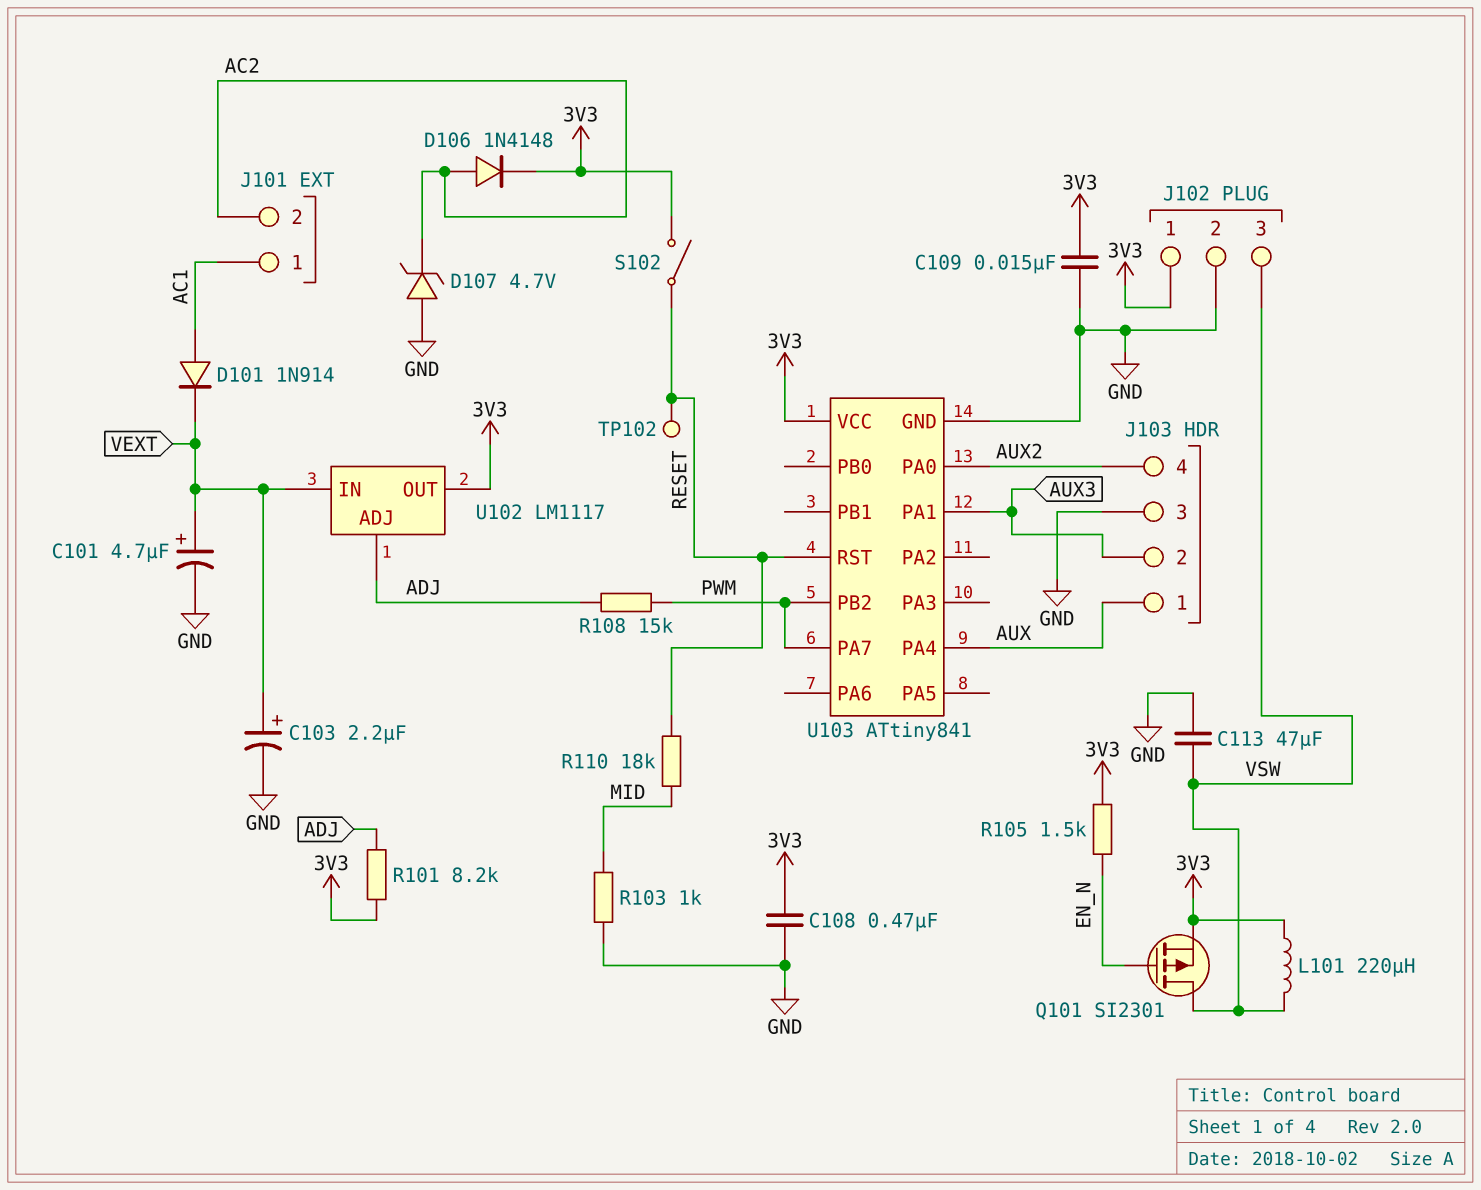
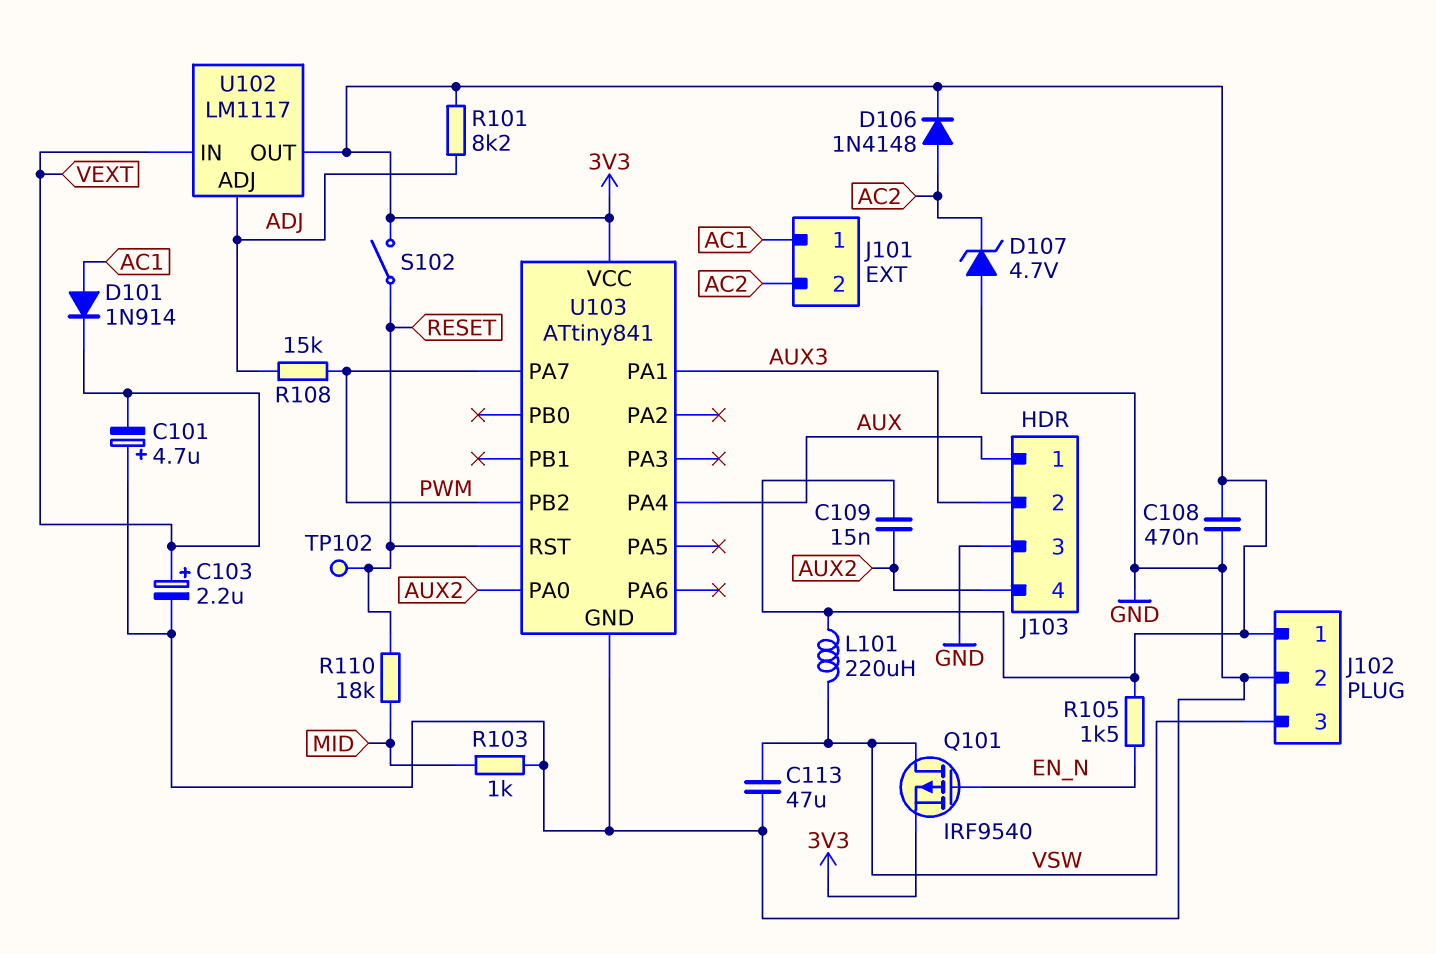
C101: 4.7uF (plus VEXT, minus GND) -> 4.7uF (plus GND, minus VEXT)
C109: 15nF (3V3, GND) -> 15nF (3V3, AUX2)
Q101: PMOS SI2301 (G EN_N, D VSW, S 3V3) -> PMOS IRF9540 (G EN_N, D VSW, S 3V3)

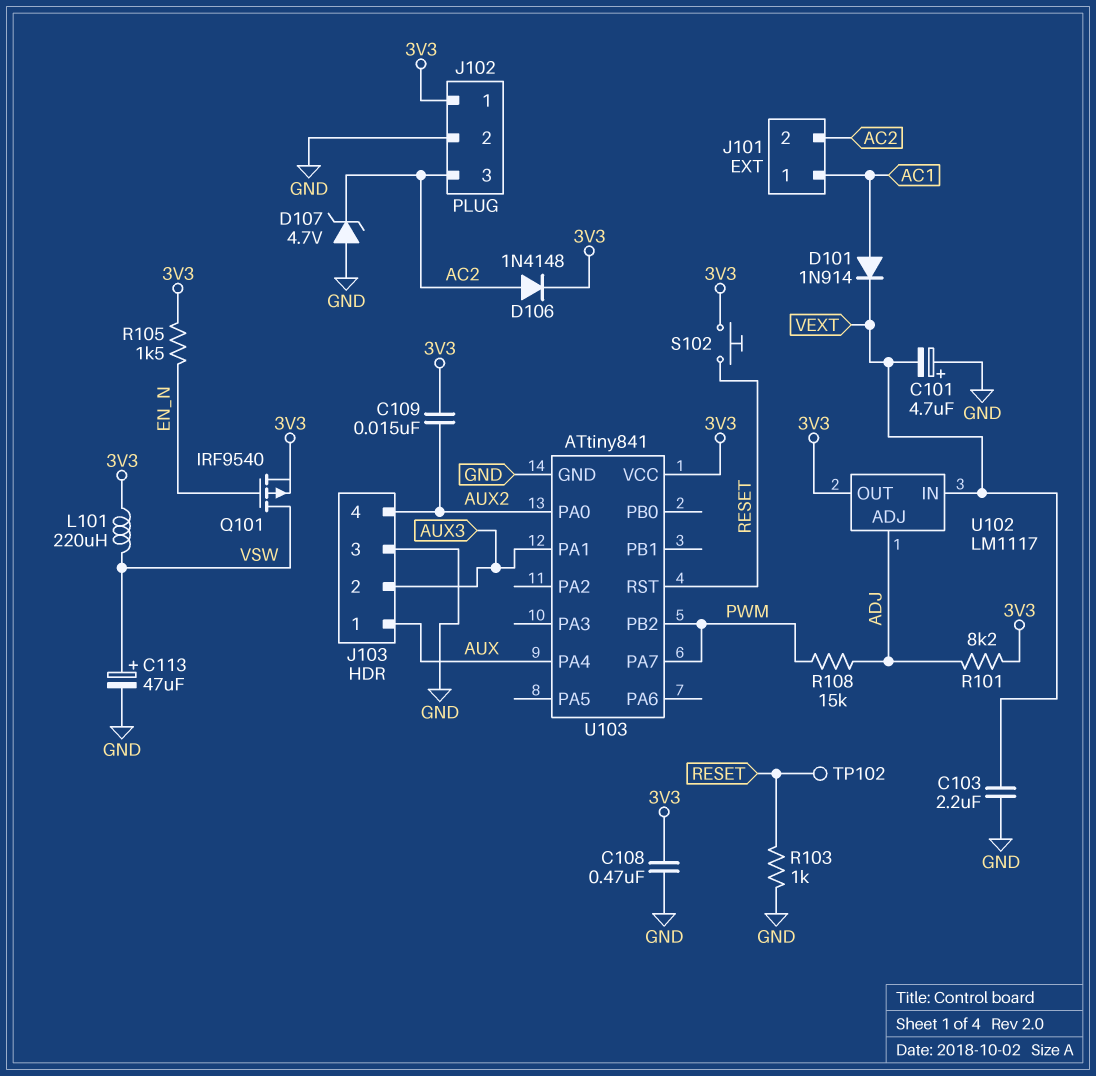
C103: 2.2uF (plus VEXT, minus GND) -> 2.2uF (GND, VEXT)
C113: 47uF (GND, VSW) -> 47uF (plus VSW, minus GND)
J102 pin 3: VSW -> AC2
R103: 1k (GND, MID) -> 1k (GND, RESET)
R110: 18k (MID, RESET) -> none
S102: switch (3V3, RESET) -> button (3V3, RESET)

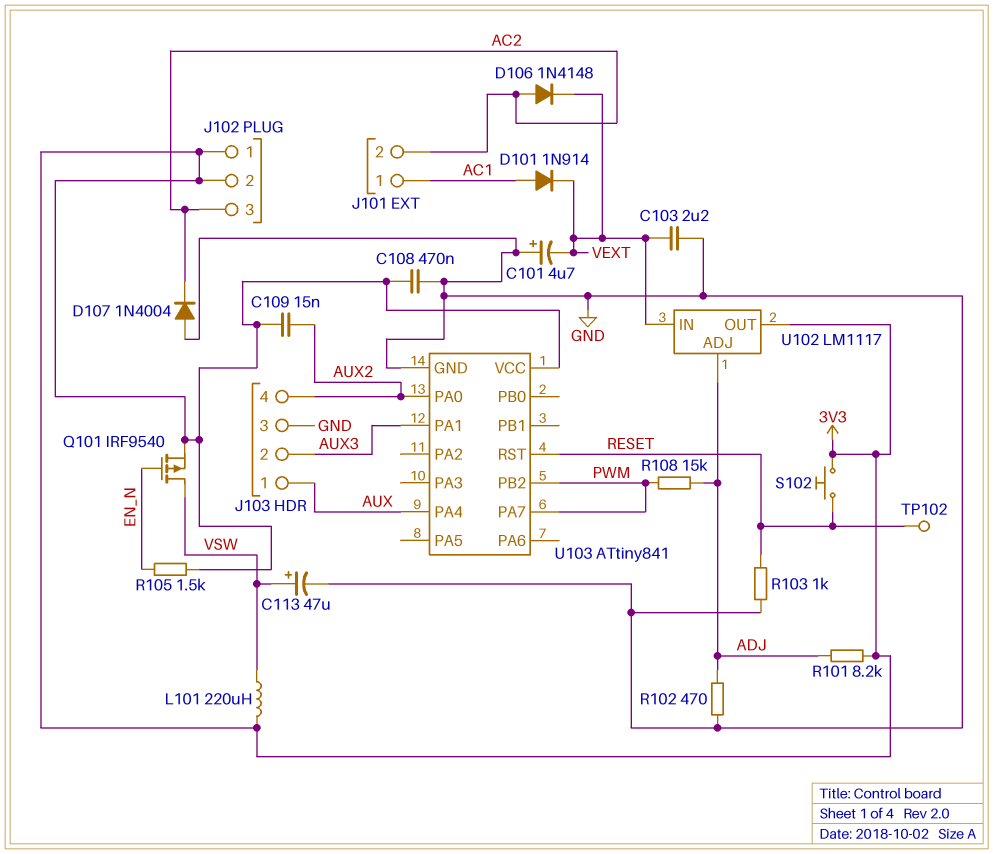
D106: diode 1N4148 (A AC2, K 3V3) -> diode 1N4148 (A AC2, K VEXT)
D107: zener 4.7V (A GND, K AC2) -> diode 1N4004 (A GND, K AC2)
J102 pin 2: GND -> 3V3
R102: none -> 470 (ADJ, GND)

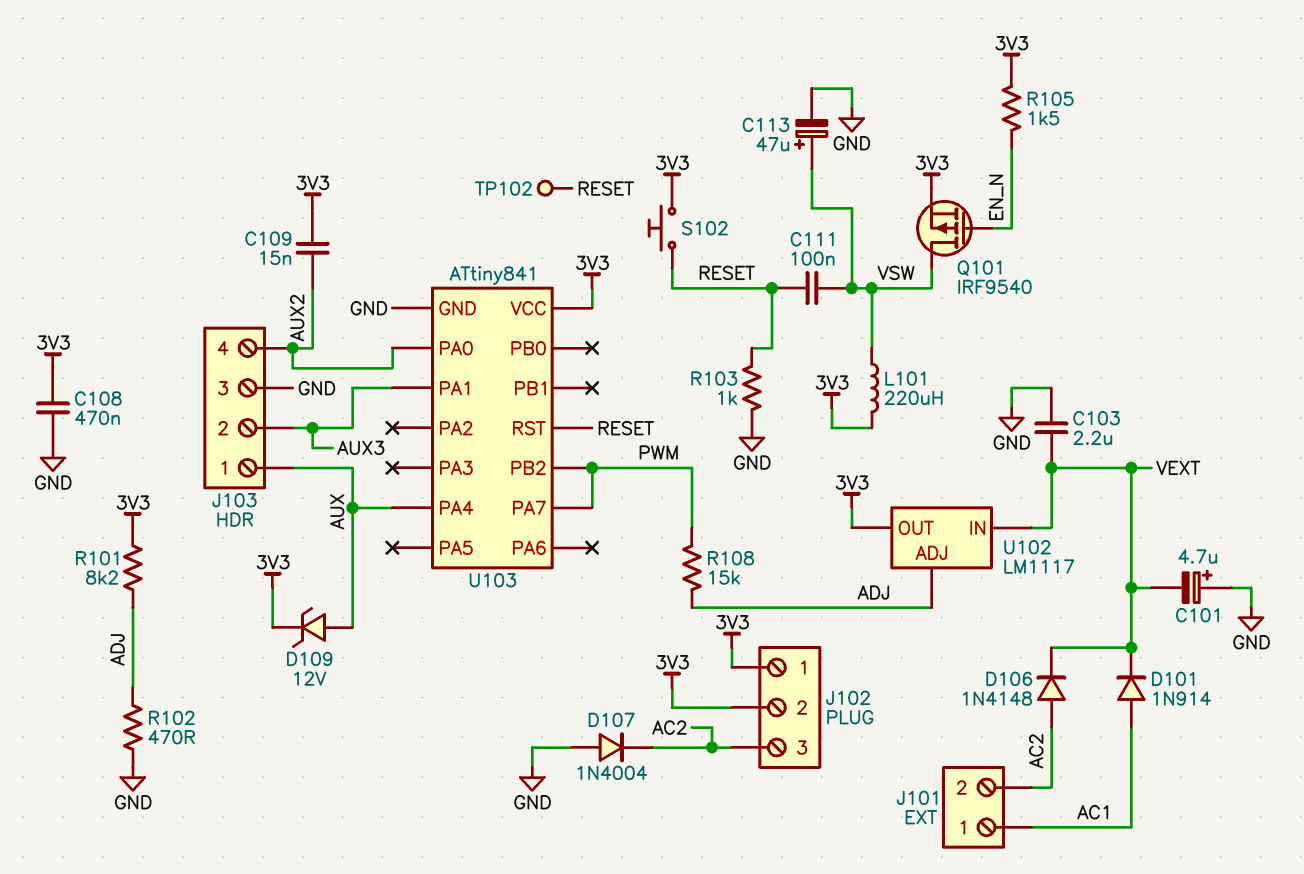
C111: none -> 100nF (RESET, VSW)
D109: none -> zener 12V (A AUX, K 3V3)

